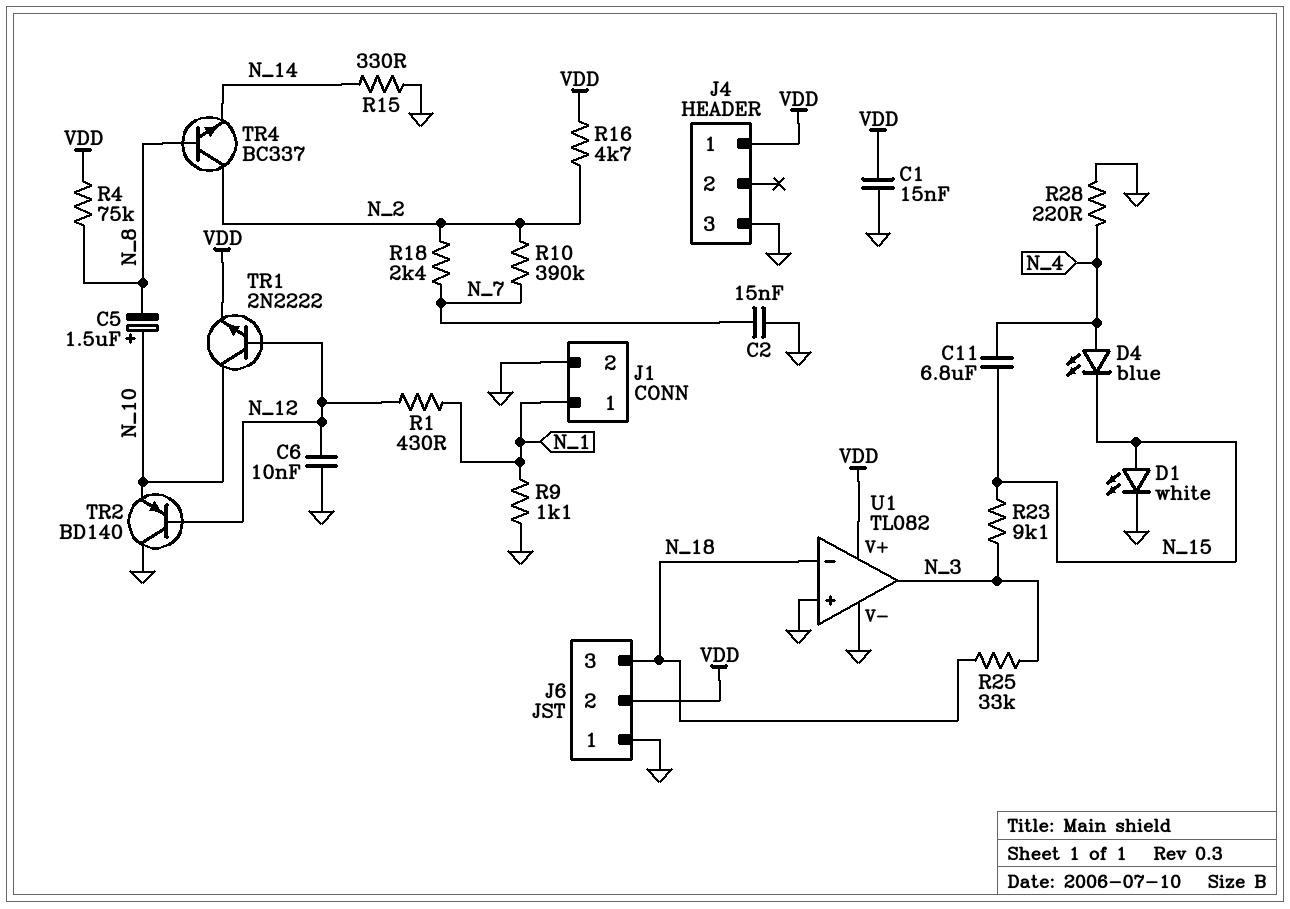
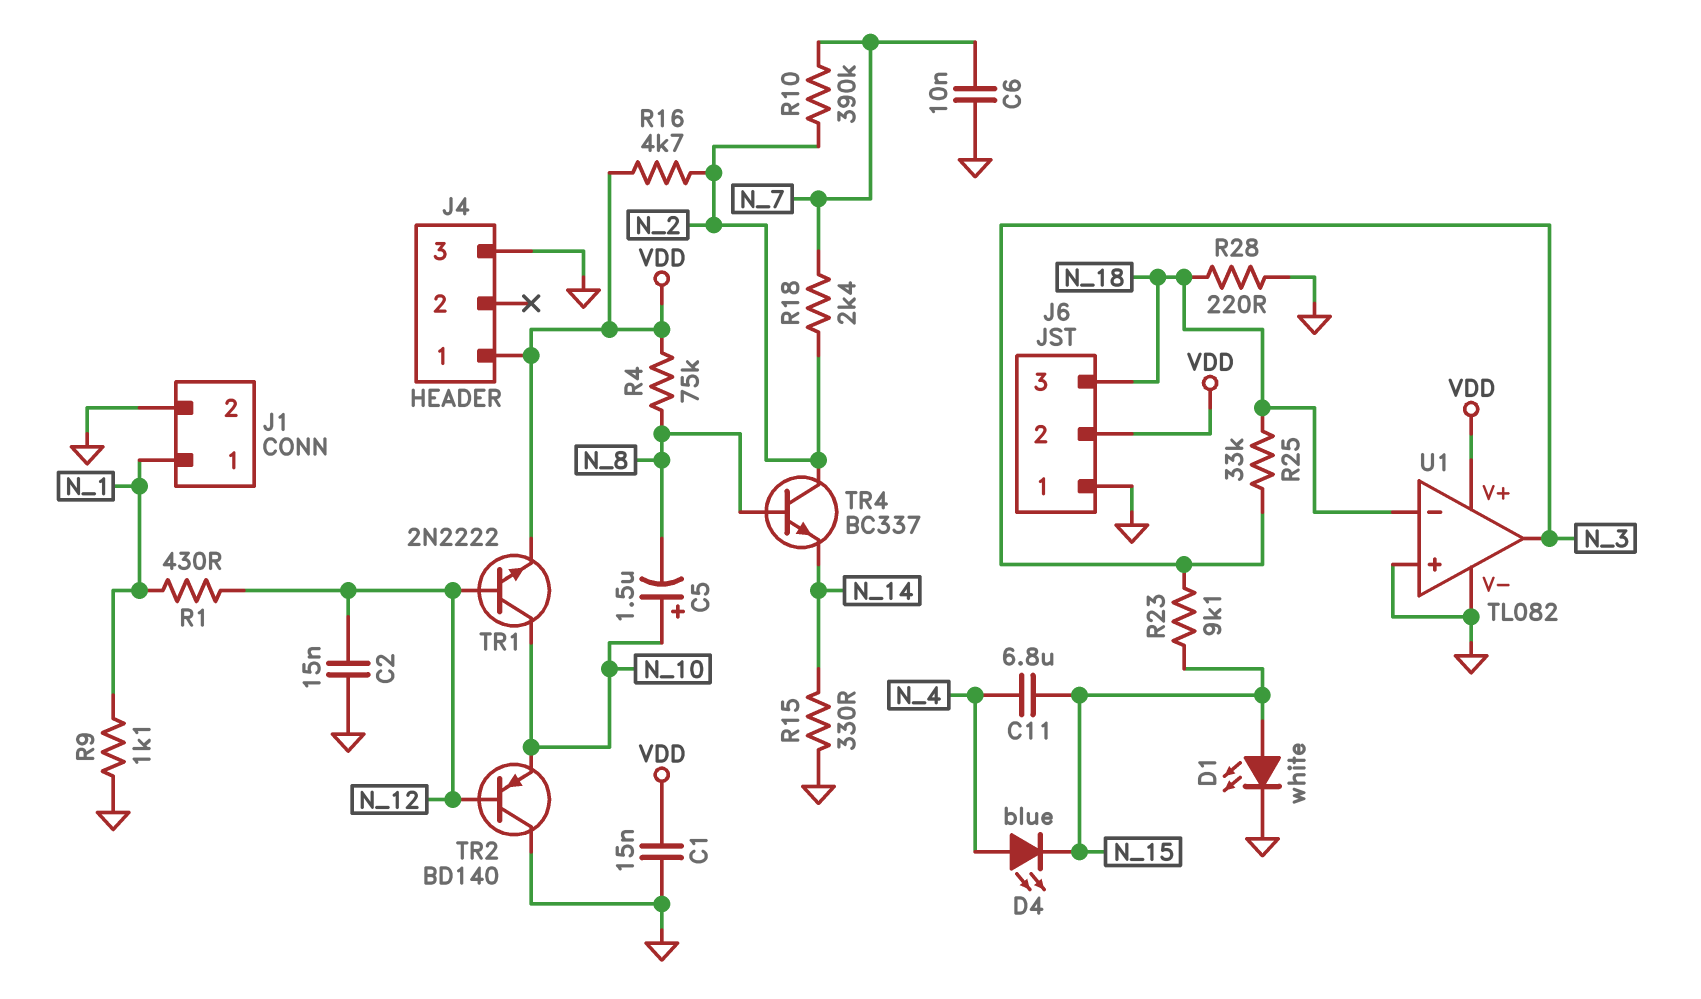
C2: 15nF (GND, N_7) -> 15nF (GND, N_12)
C6: 10nF (GND, N_12) -> 10nF (GND, N_7)
R28: 220 (GND, N_4) -> 220 (GND, N_18)

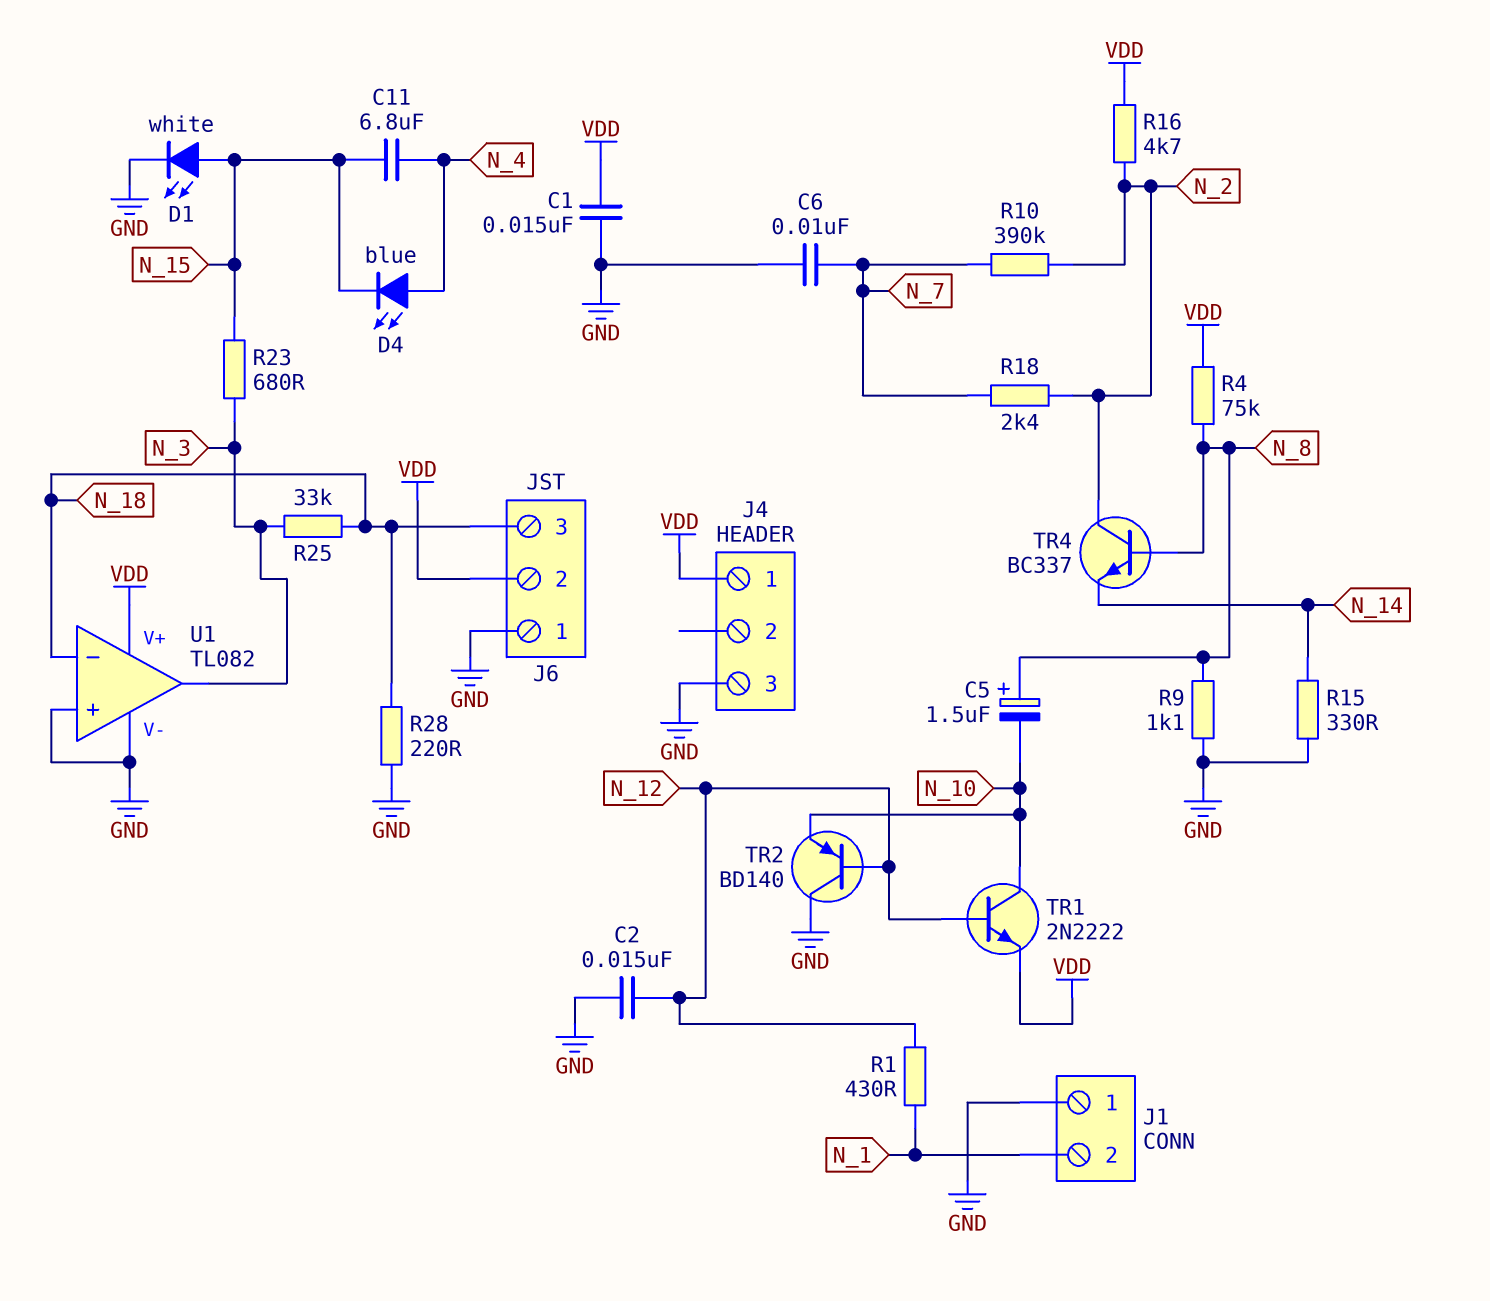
C5: 1.5uF (plus N_10, minus N_8) -> 1.5uF (plus N_8, minus N_10)
J1 pin 1: N_1 -> GND
J1 pin 2: GND -> N_1
R9: 1.1k (GND, N_1) -> 1.1k (GND, N_8)
R23: 9.1k (N_3, N_15) -> 680 (N_3, N_15)

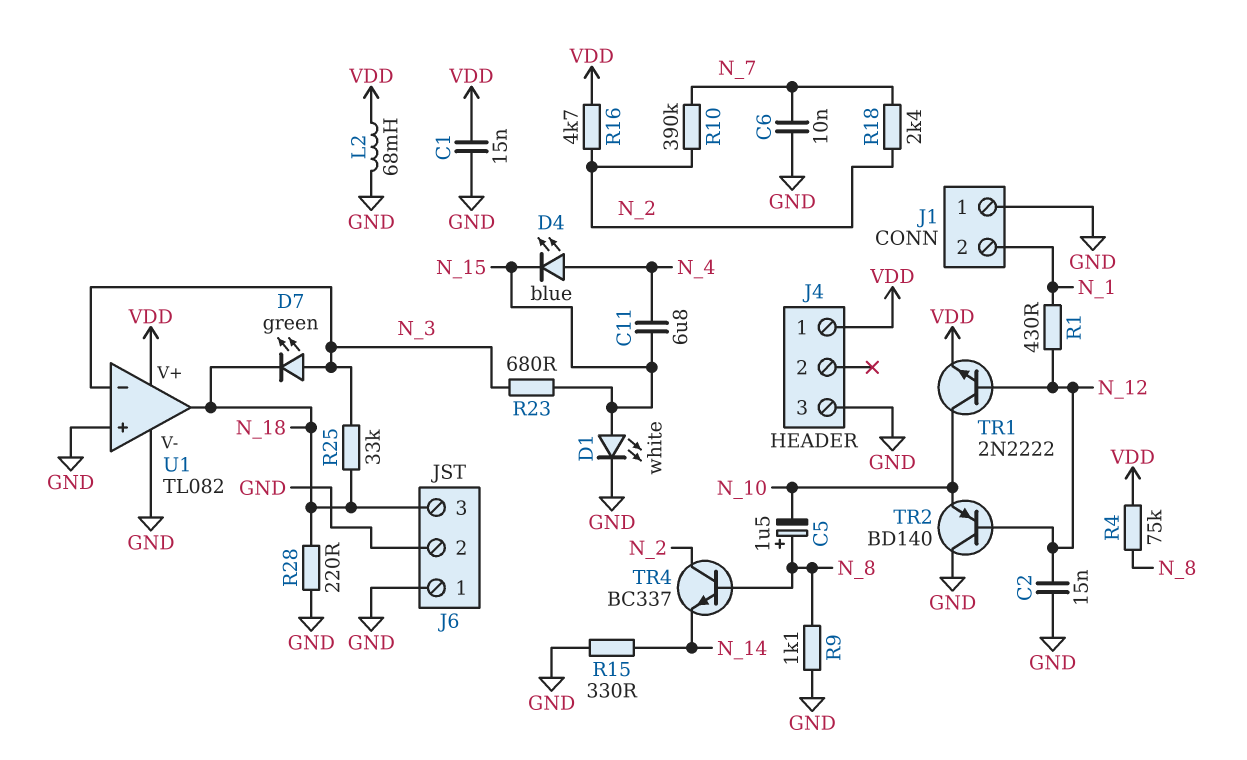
D7: none -> LED green (A N_3, K N_18)
J6 pin 2: VDD -> GND
L2: none -> 68mH (GND, VDD)
U1 pin in-: N_18 -> N_3
U1 pin out: N_3 -> N_18

